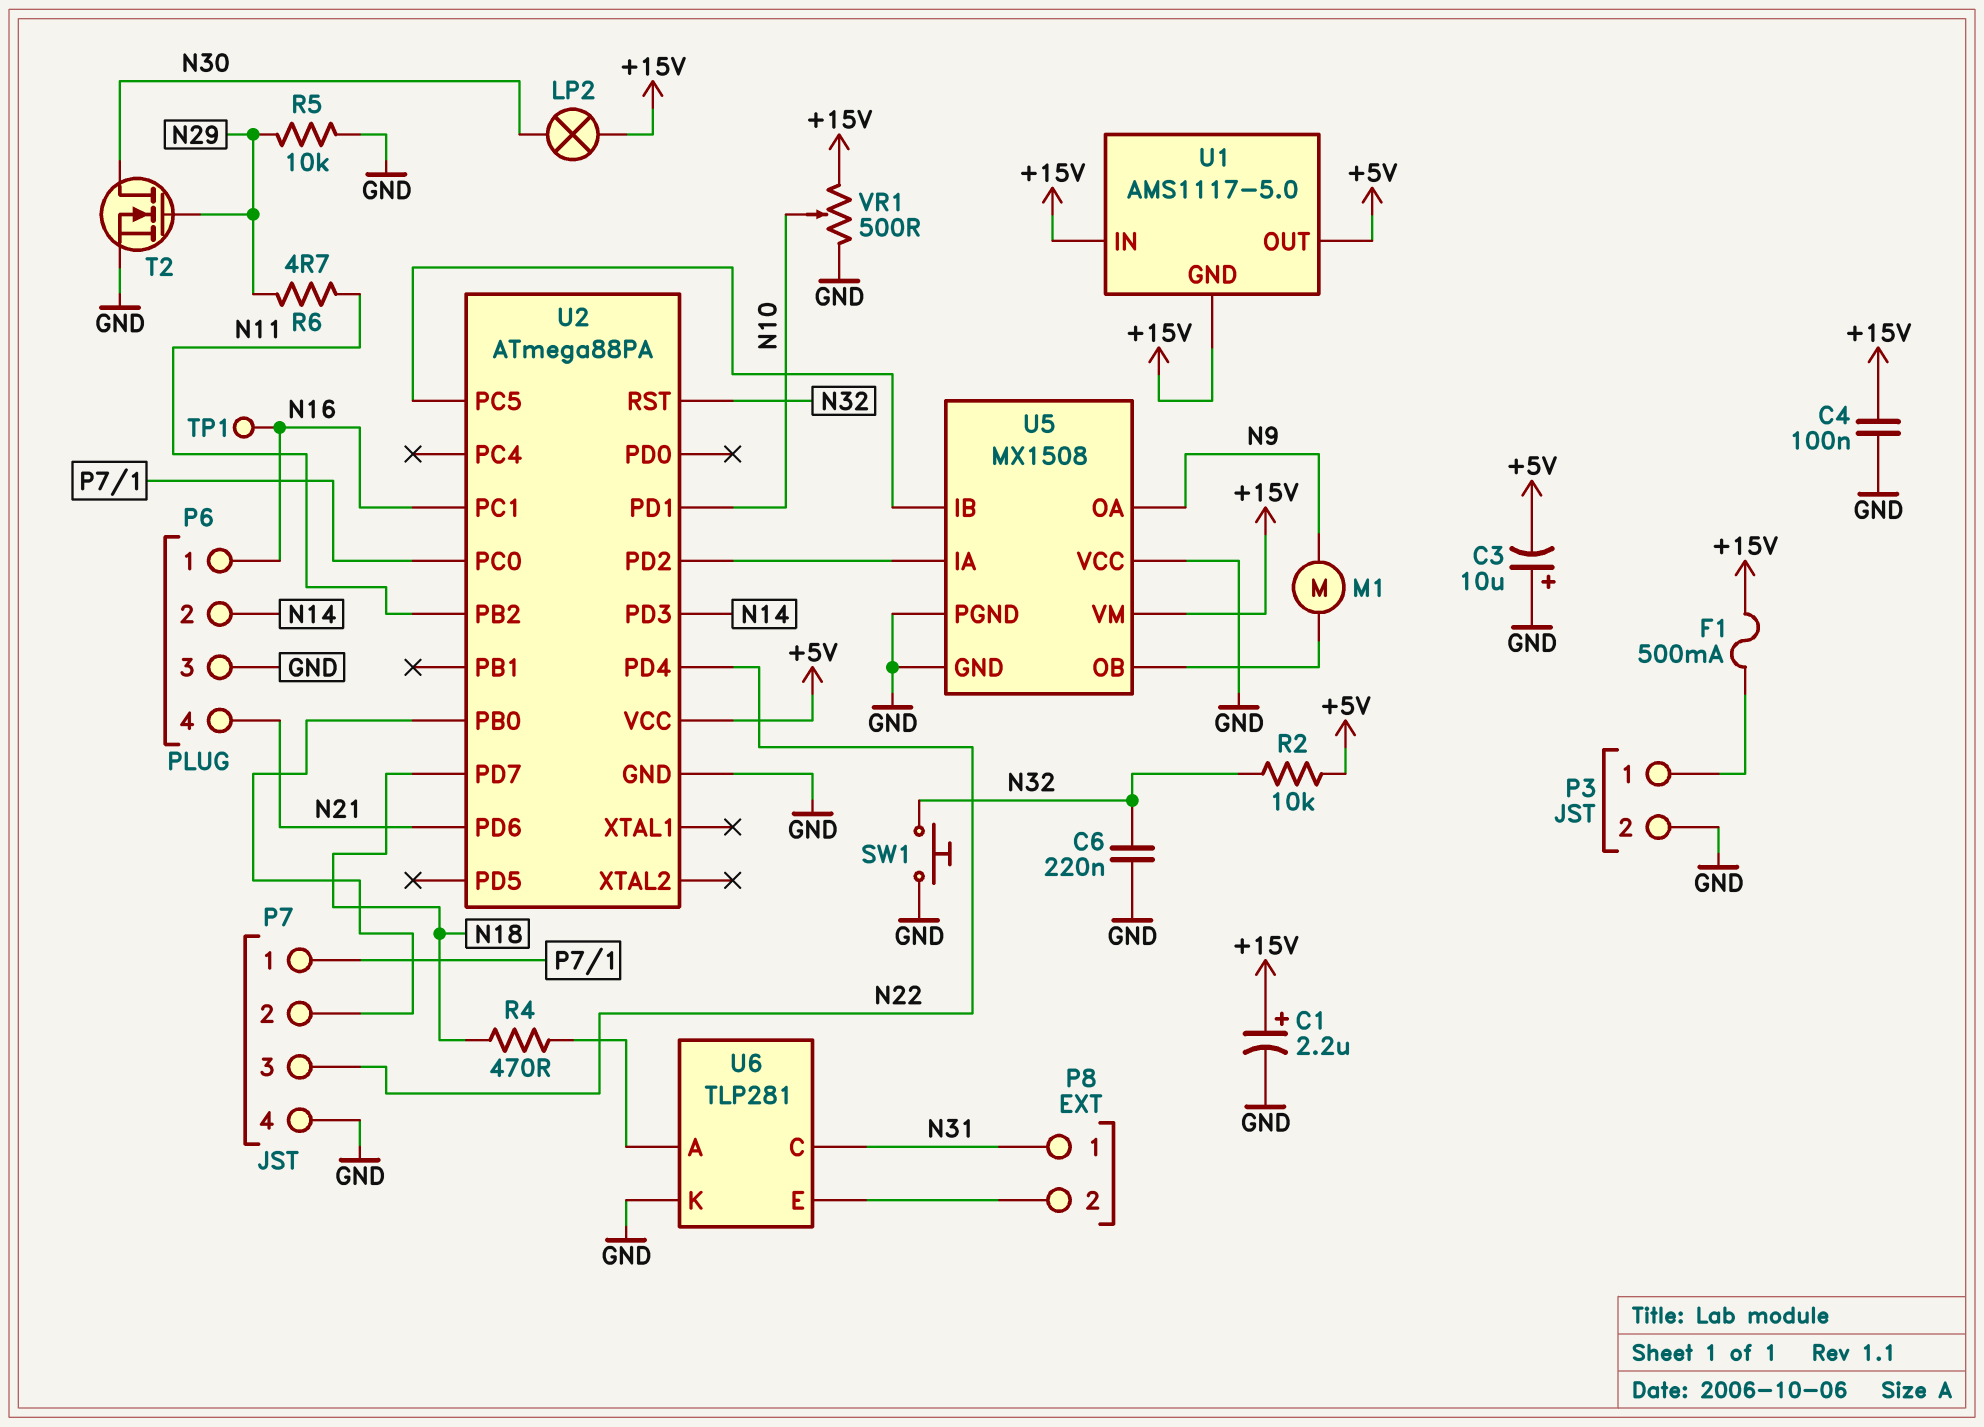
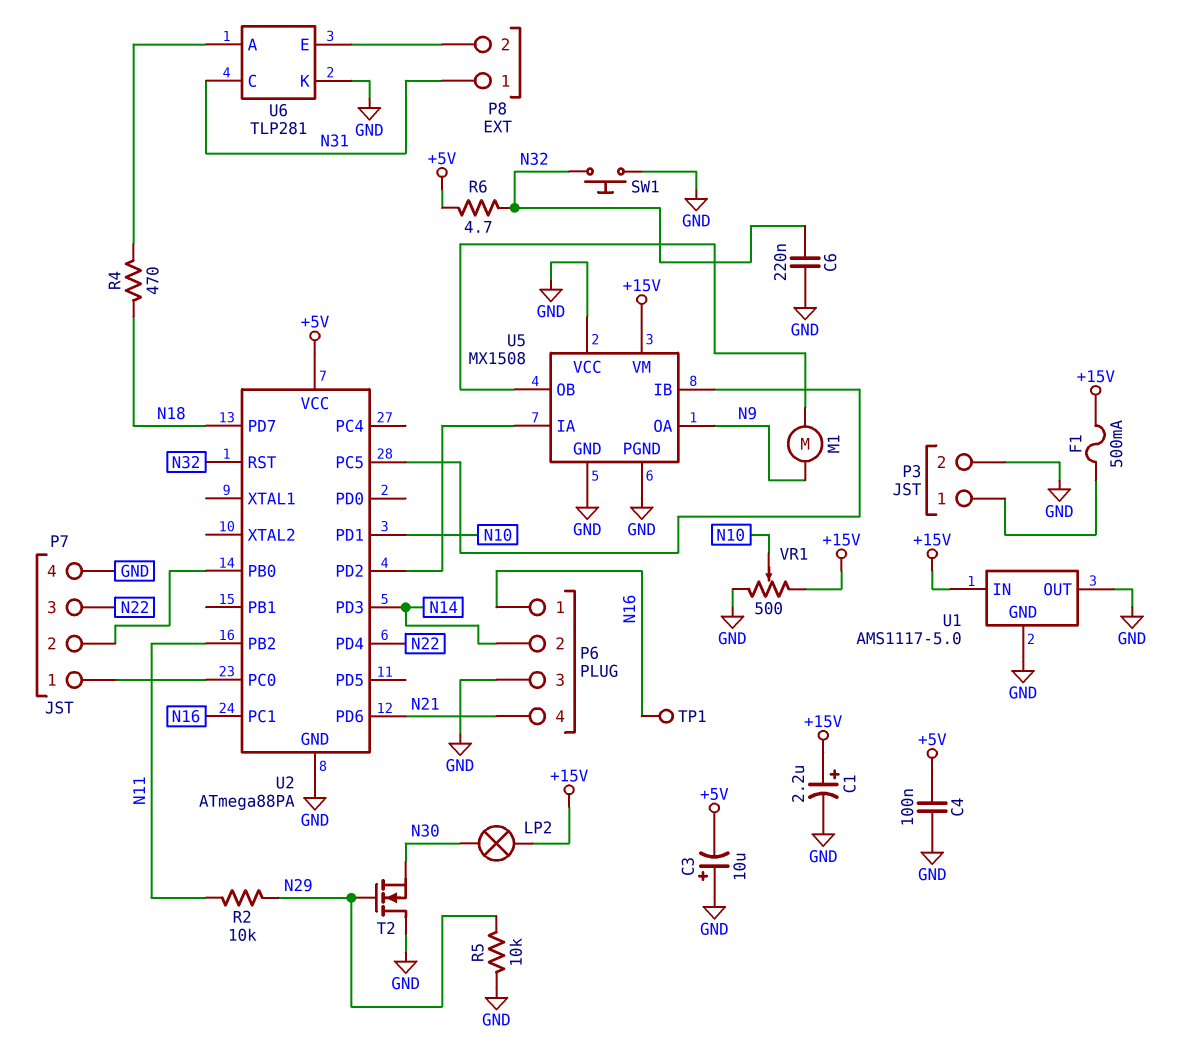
C4: 100nF (+15V, GND) -> 100nF (+5V, GND)
R2: 10k (+5V, N32) -> 10k (N11, N29)
R6: 4.7 (N11, N29) -> 4.7 (+5V, N32)
T2: NMOS (G N29, D N30, S GND) -> NMOS (G N29, D GND, S N30)
U1 pin GND: +15V -> GND
U1 pin OUT: +5V -> GND

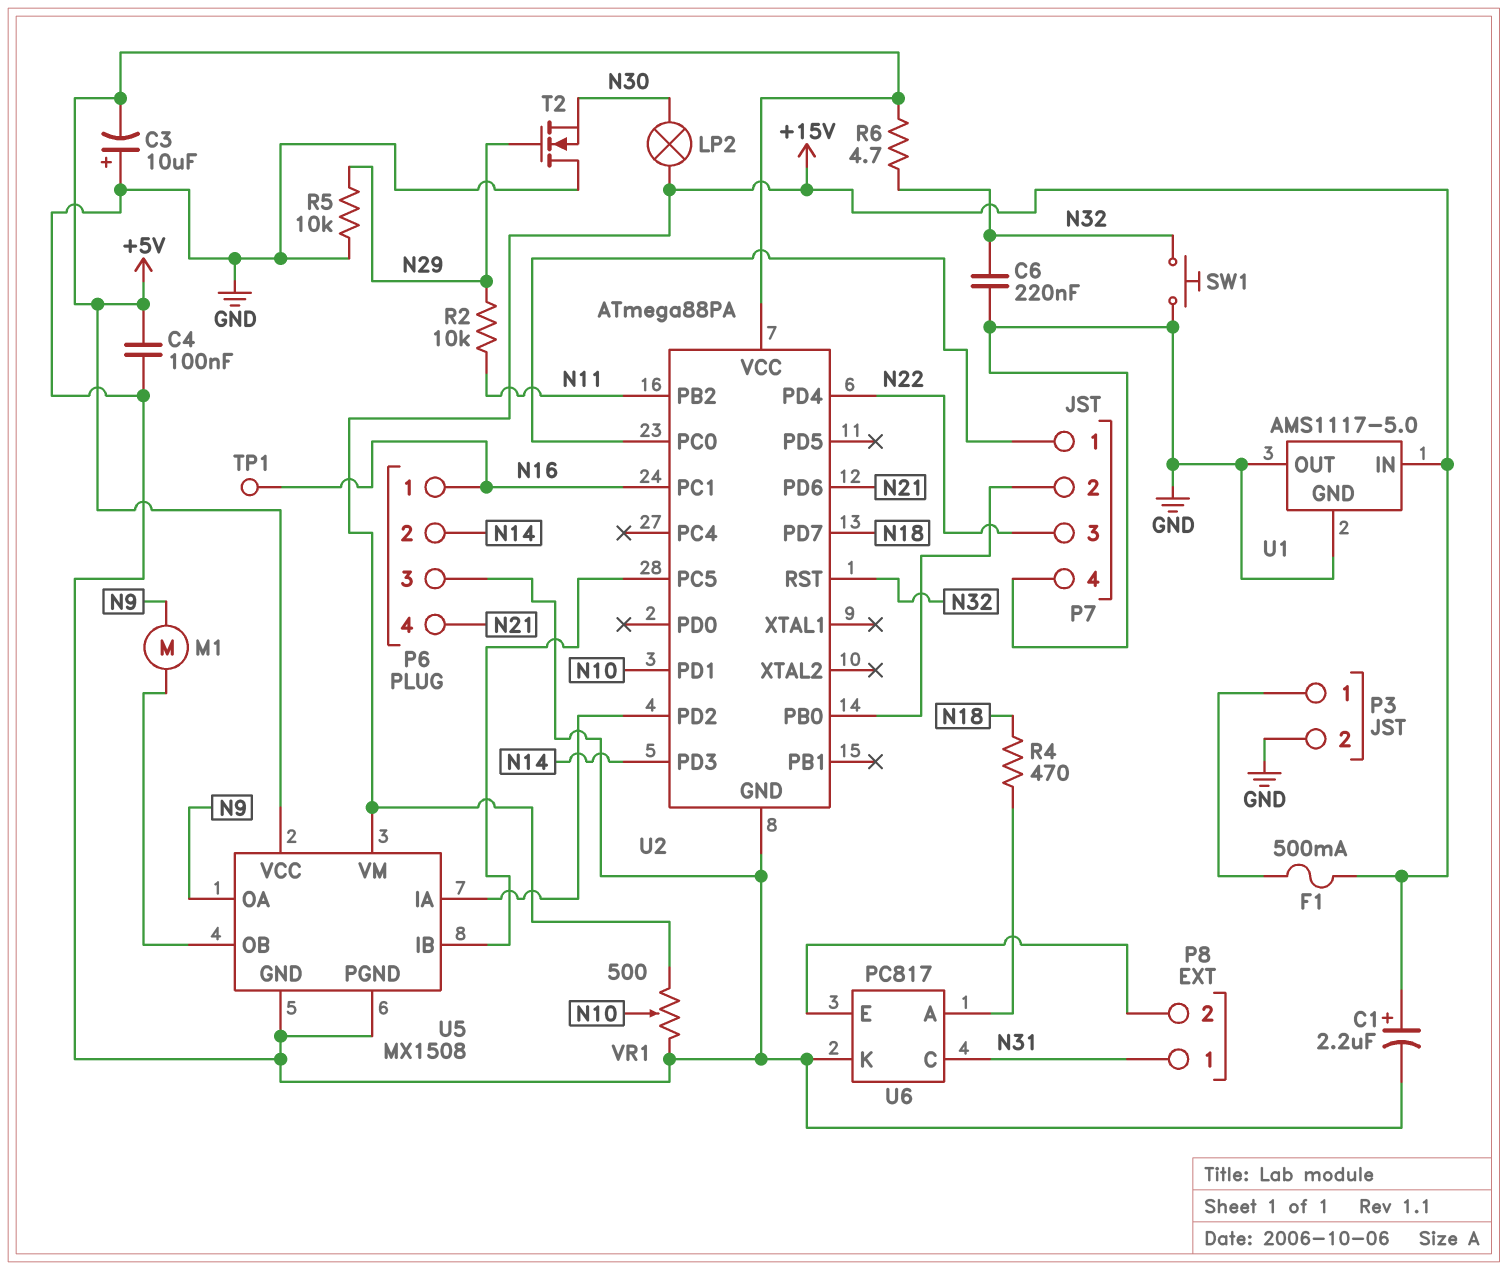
U5 pin VCC: GND -> +5V
U6: TLP281 -> PC817

